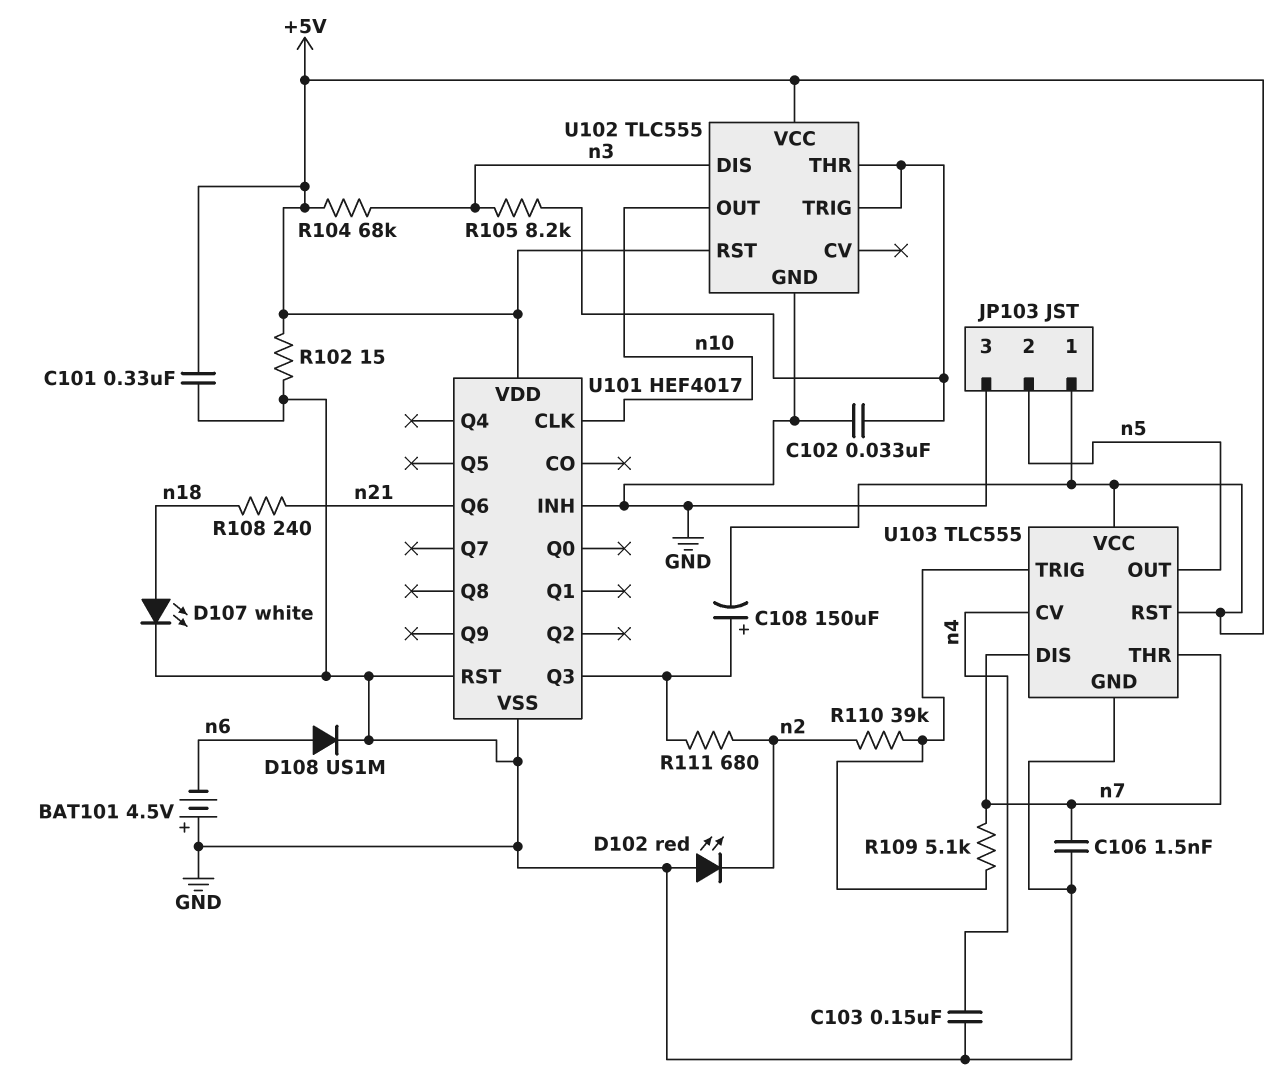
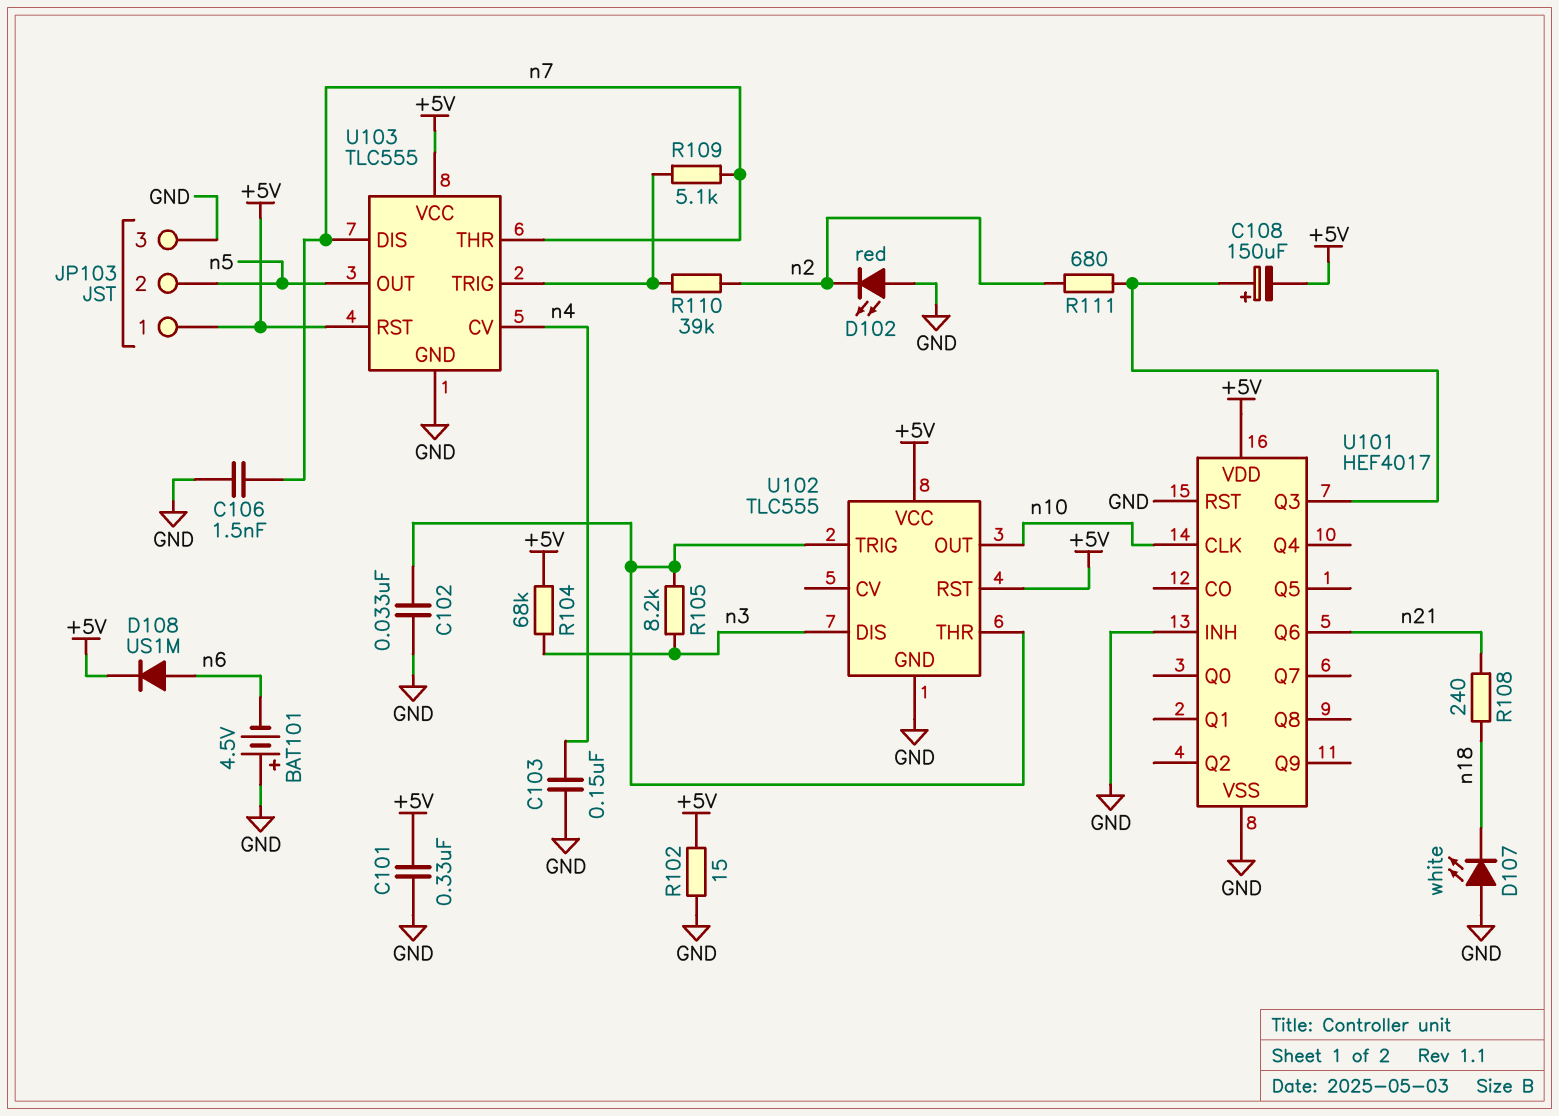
D107: LED white (A n18, K GND) -> LED white (A GND, K n18)
D108: diode US1M (A n6, K GND) -> diode US1M (A n6, K +5V)

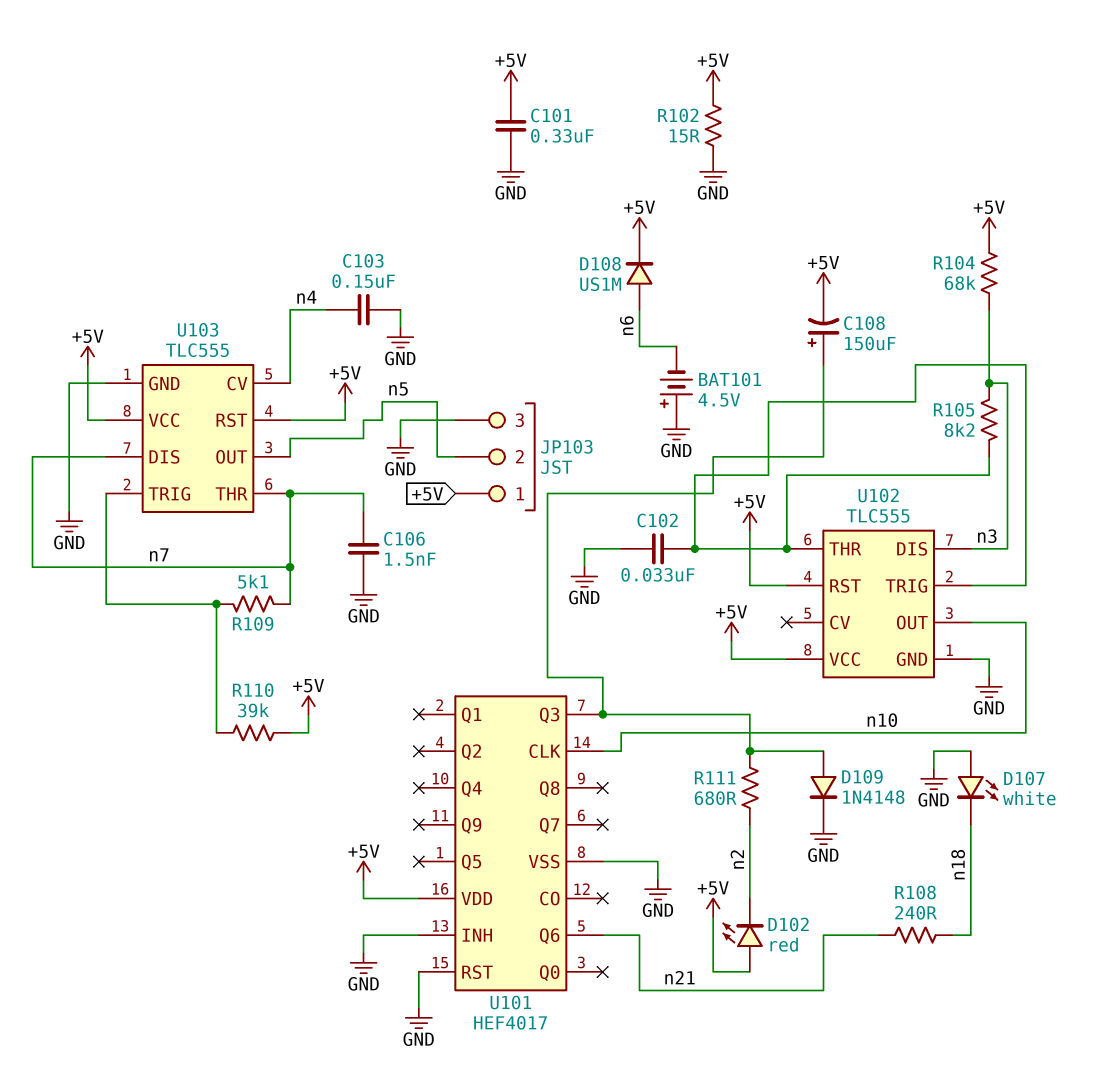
D102: LED red (A GND, K n2) -> LED red (A +5V, K n2)
D109: none -> diode 1N4148 (A U101/Q3, K GND)
R110: 39k (U103/TRIG, n2) -> 39k (+5V, U103/TRIG)

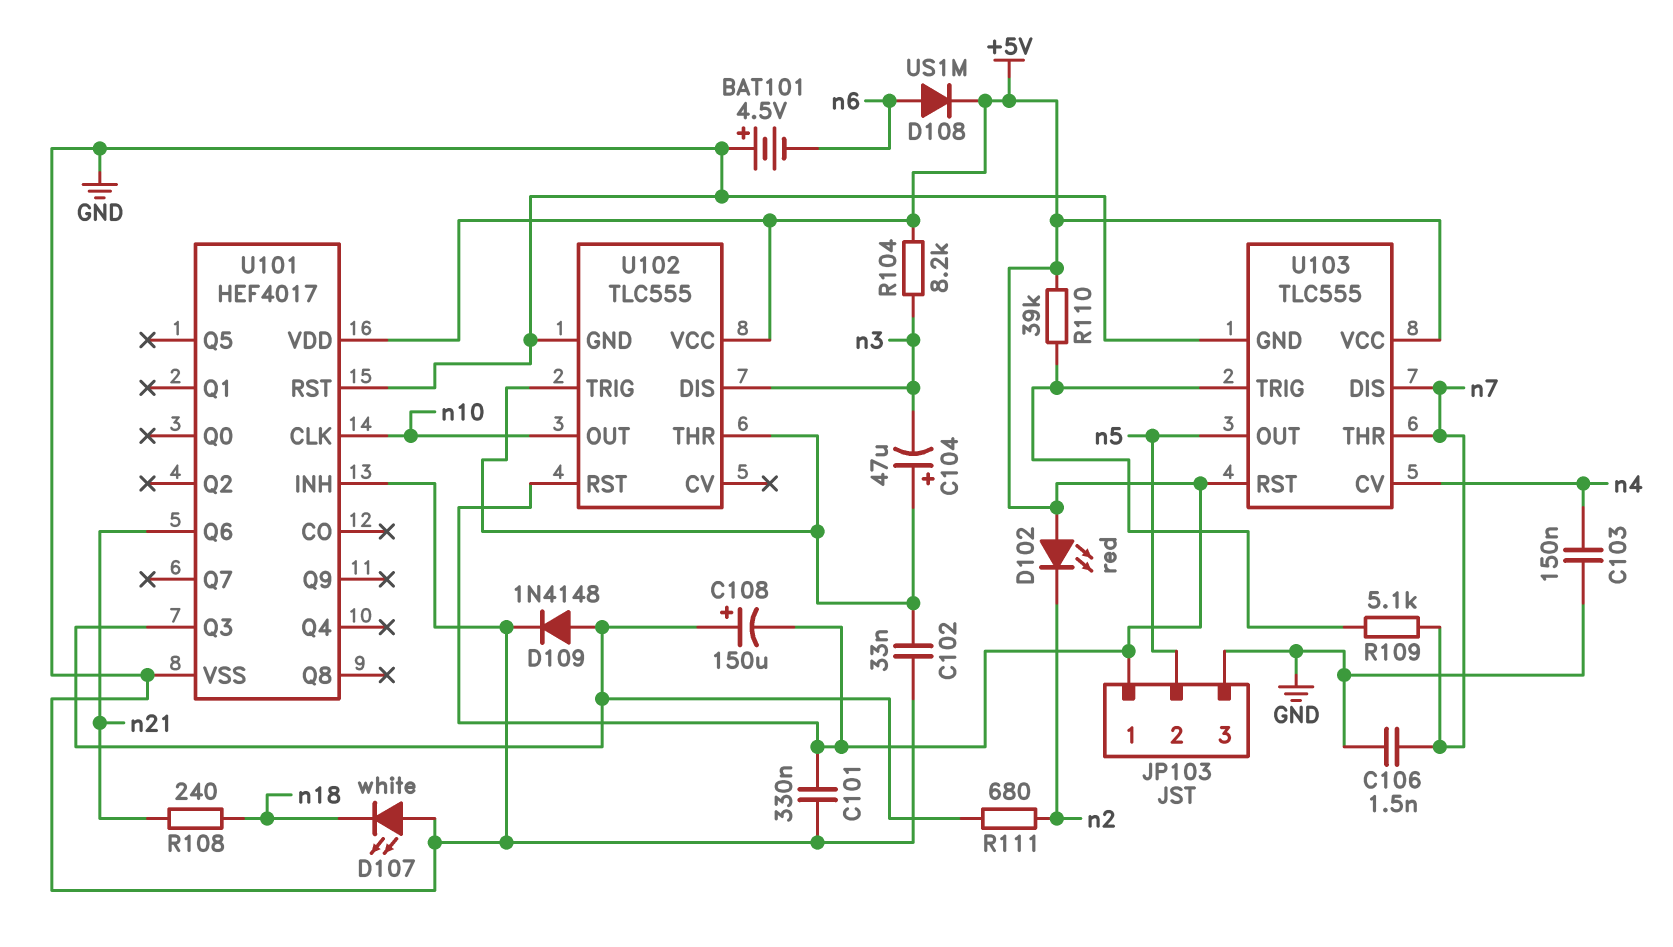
C104: none -> 47uF (plus U102/THR, minus n3)
R102: 15 (+5V, GND) -> none
R104: 68k (+5V, n3) -> 8.2k (+5V, n3)
R105: 8.2k (U102/THR, n3) -> none

